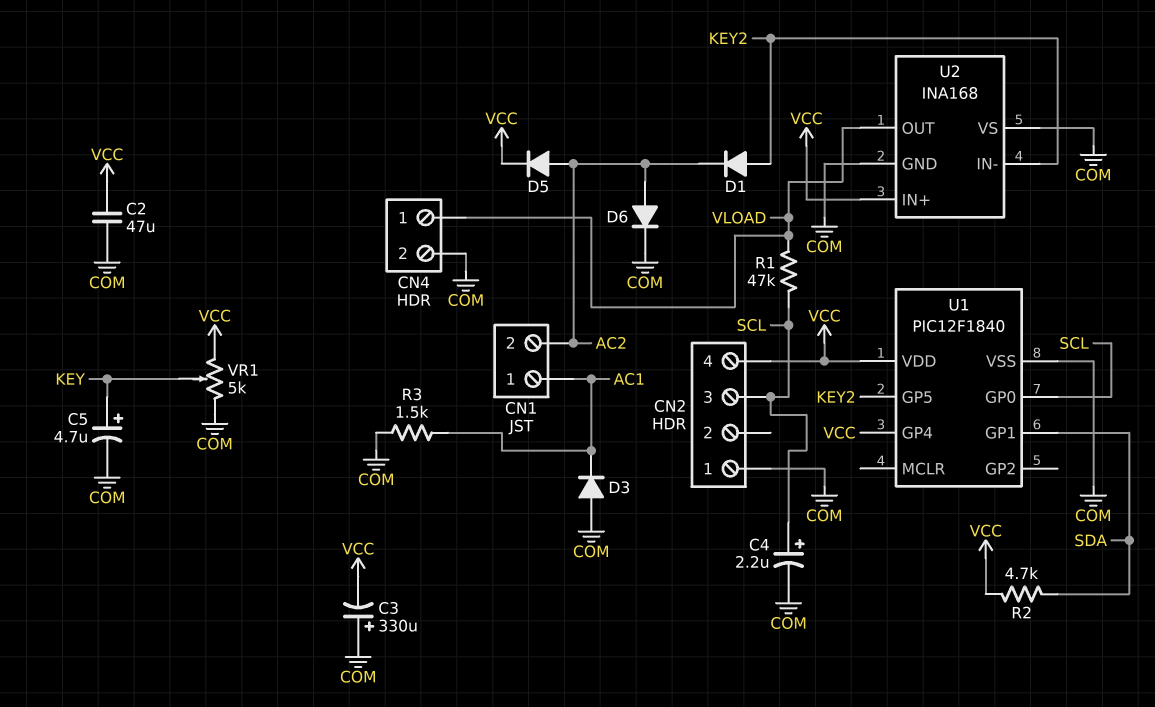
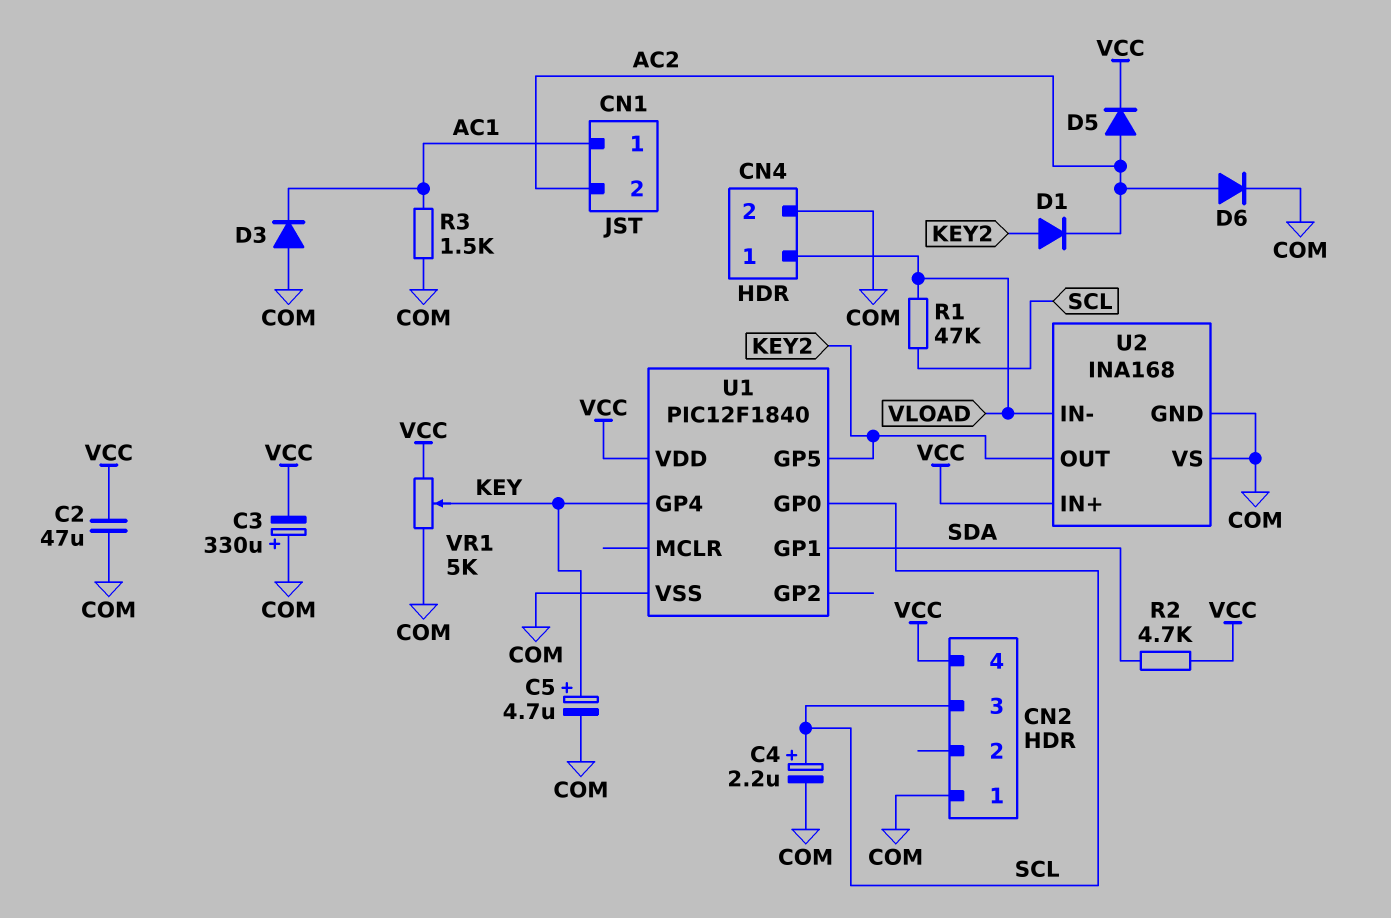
U1 pin GP4: VCC -> KEY
U2 pin IN-: KEY2 -> VLOAD
U2 pin OUT: VLOAD -> KEY2

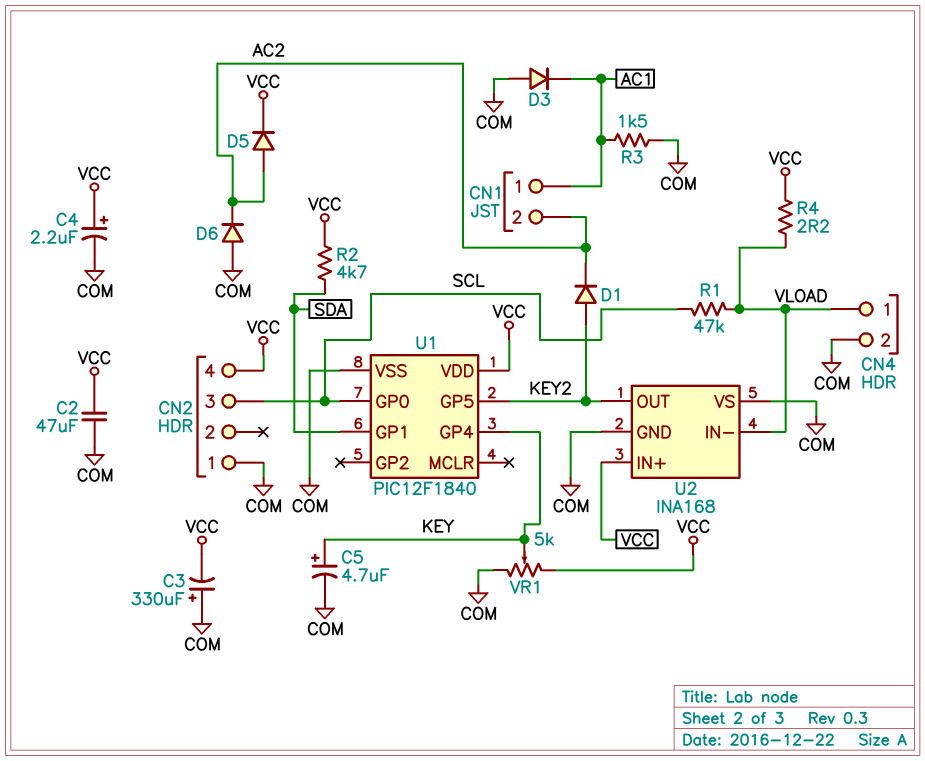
C4: 2.2uF (plus SCL, minus COM) -> 2.2uF (plus VCC, minus COM)
D6: diode (A AC2, K COM) -> diode (A COM, K AC2)
R4: none -> 2.2 (VCC, VLOAD)

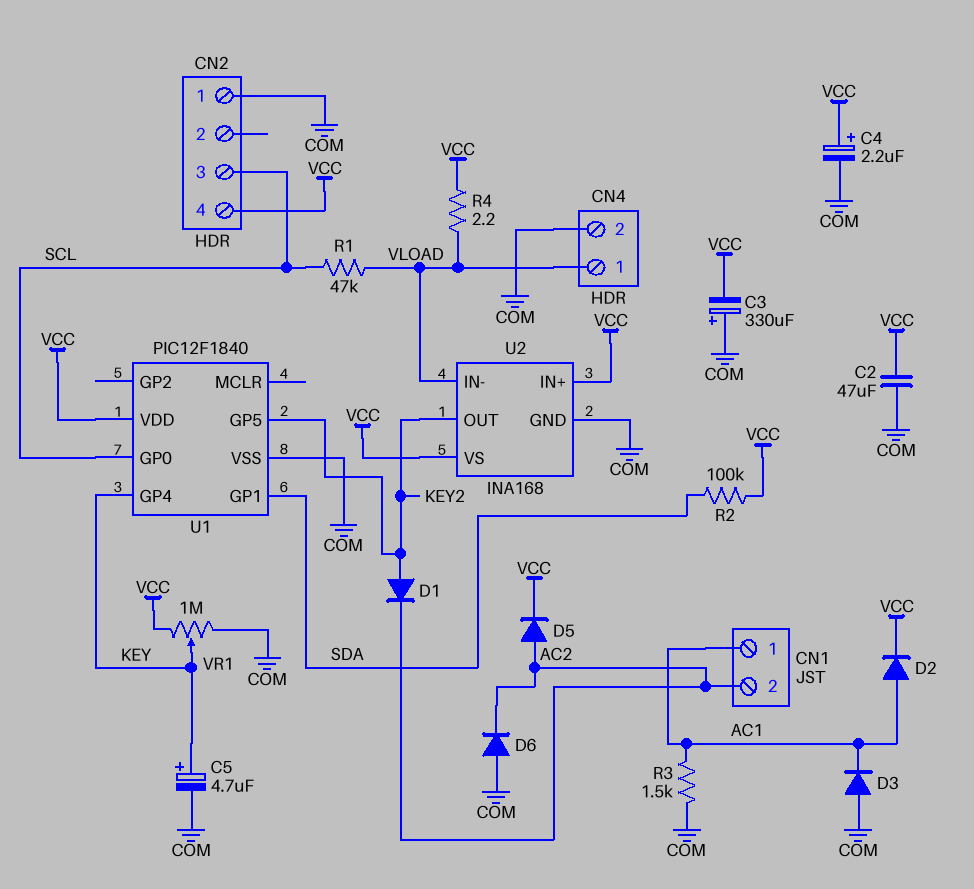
D2: none -> diode (A AC1, K VCC)
R2: 4.7k (SDA, VCC) -> 100k (SDA, VCC)
U2 pin VS: COM -> VCC
VR1: 5k (COM, VCC, wiper KEY) -> 1M (COM, VCC, wiper KEY)

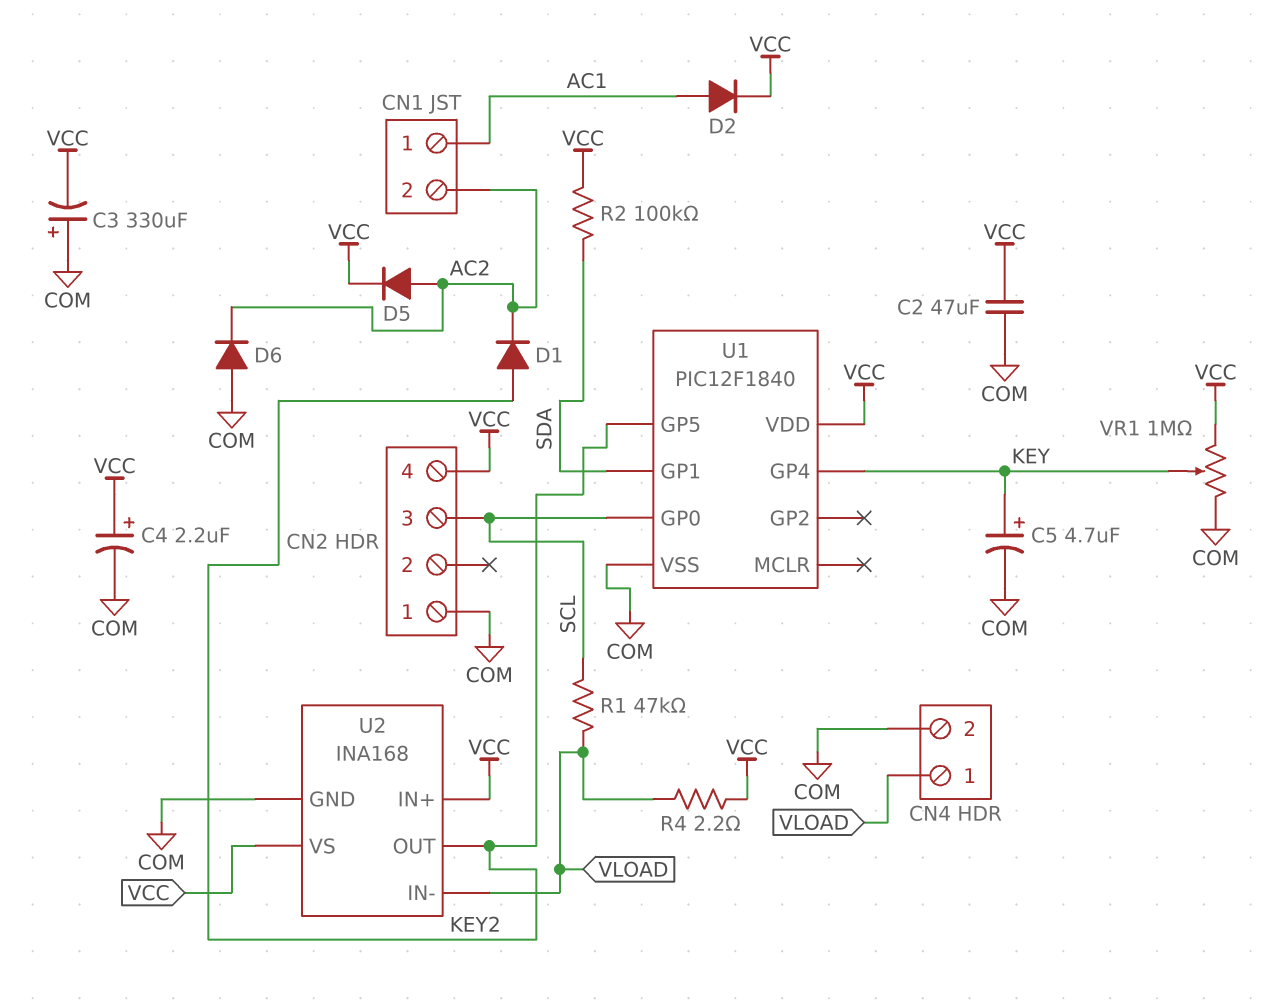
D3: diode (A COM, K AC1) -> none
R3: 1.5k (AC1, COM) -> none

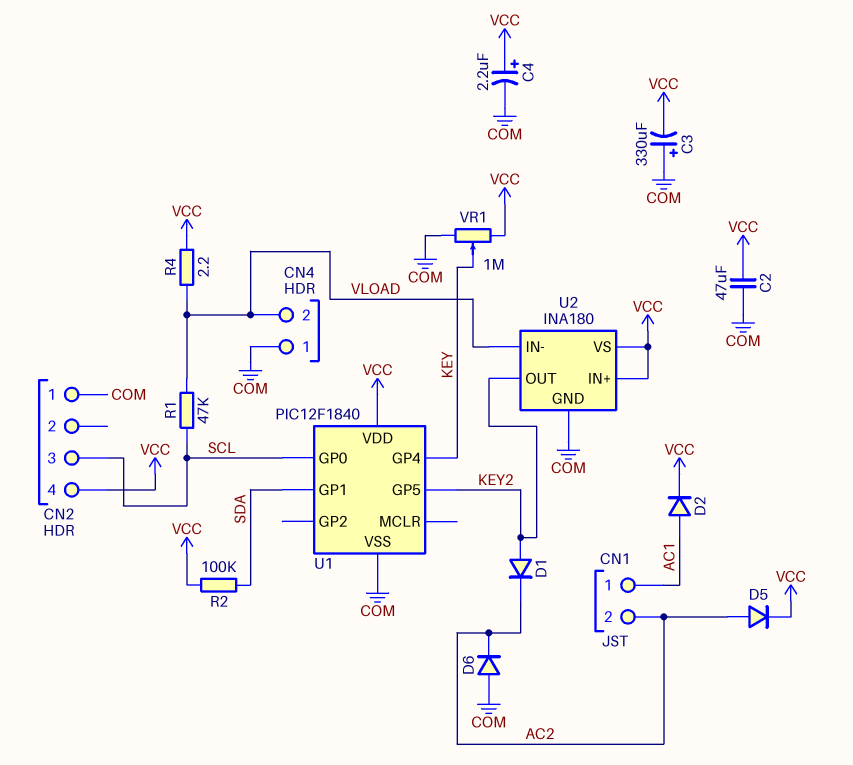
C5: 4.7uF (plus KEY, minus COM) -> none
CN4 pin 1: VLOAD -> COM
CN4 pin 2: COM -> VLOAD
U2: INA168 -> INA180

